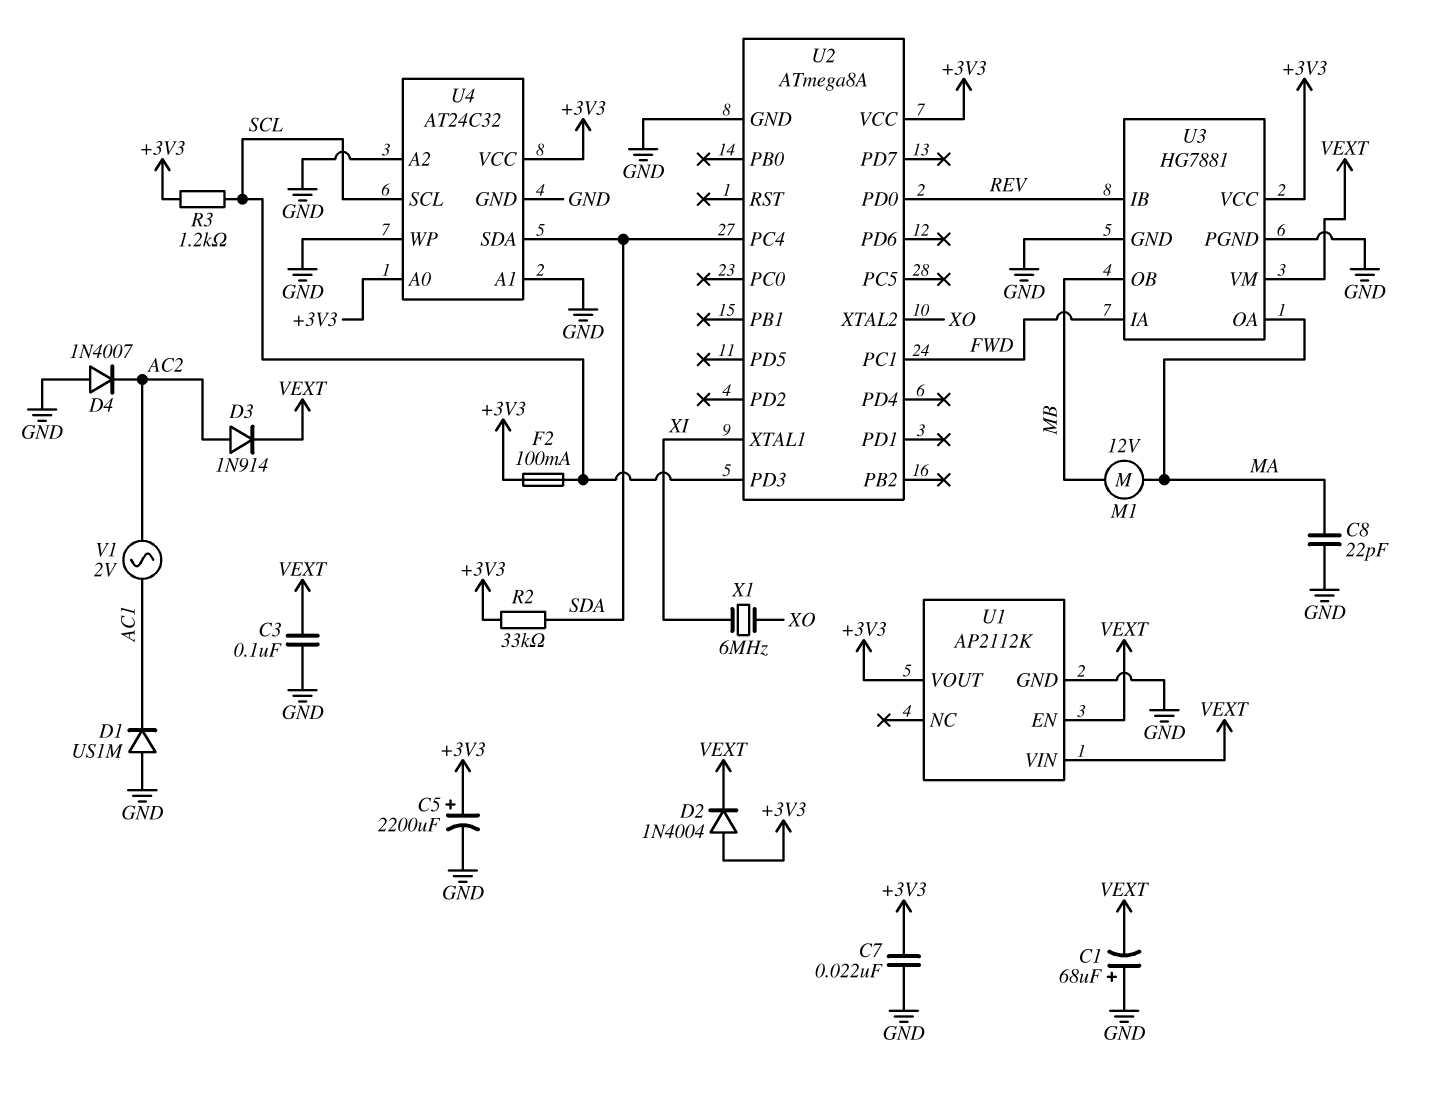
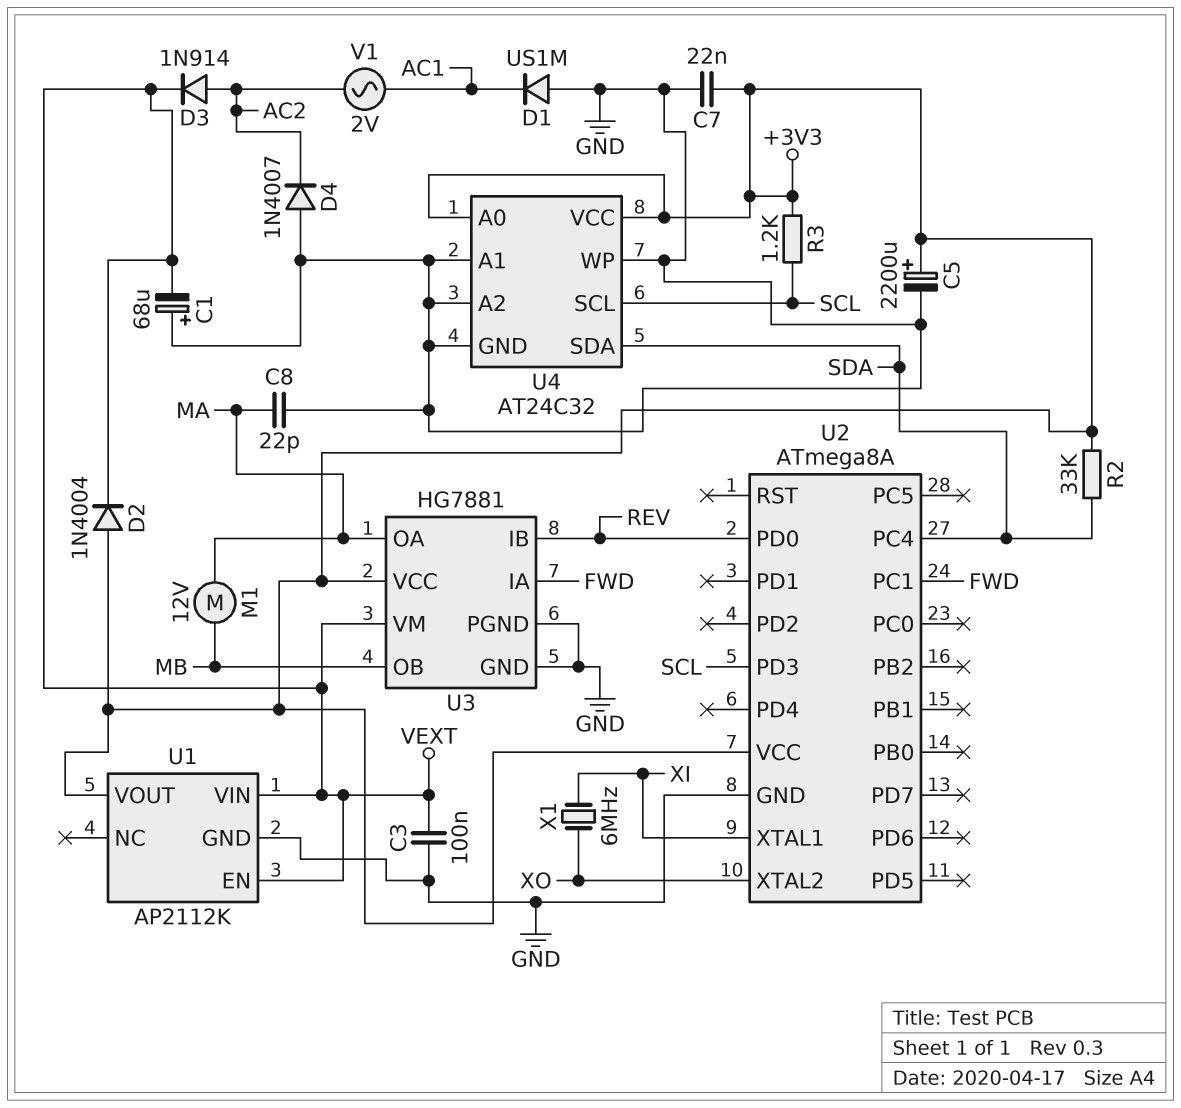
F2: 100mA (+3V3, SCL) -> none

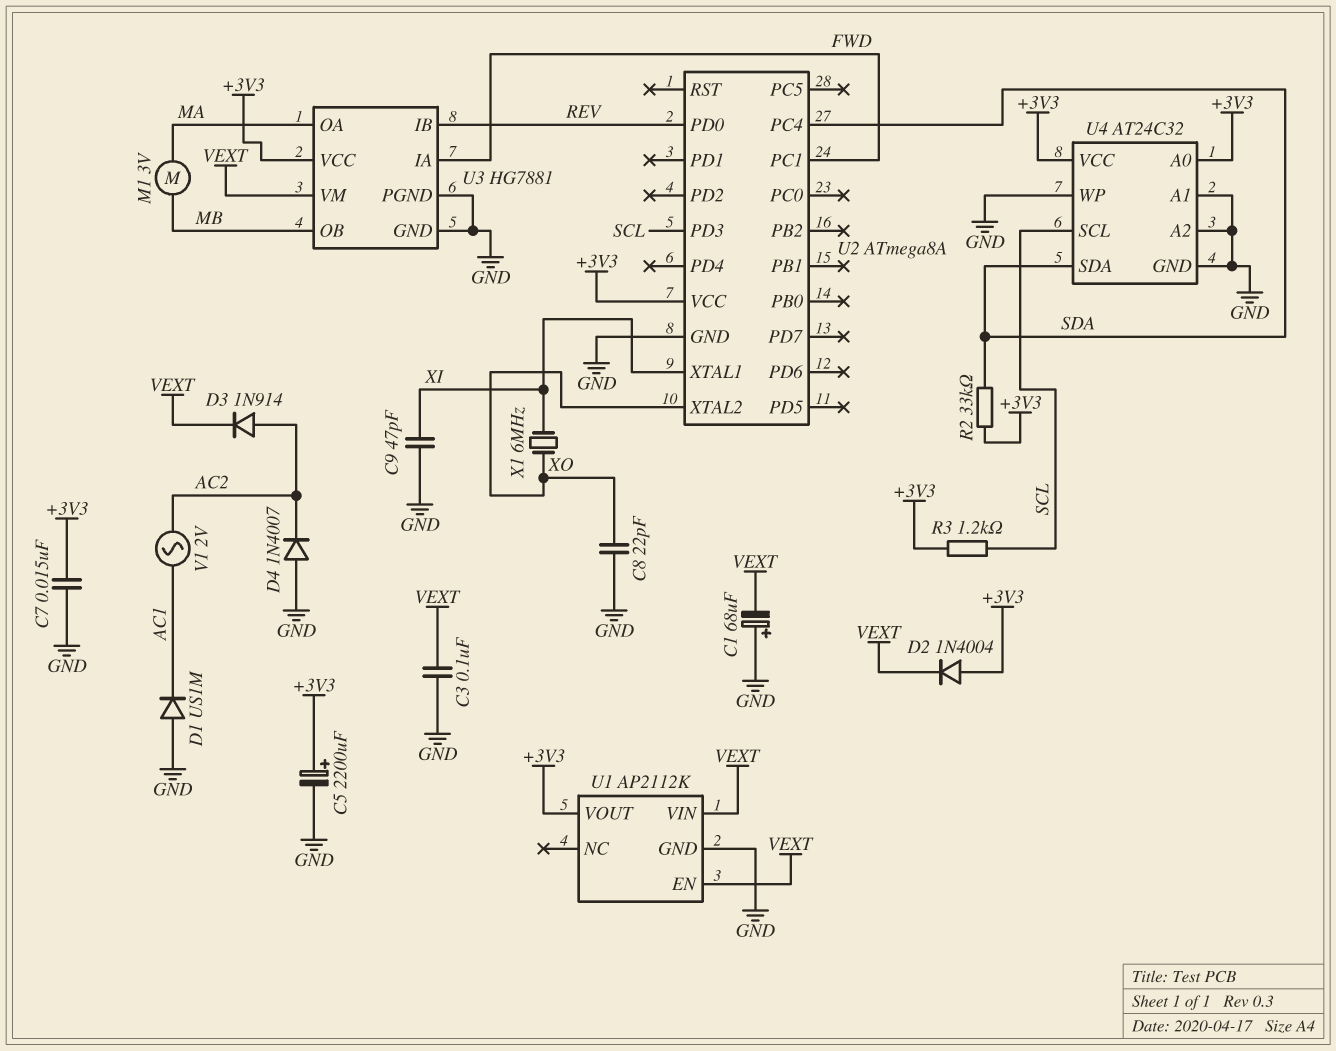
C7: 22nF (+3V3, GND) -> 15nF (+3V3, GND)
C8: 22pF (GND, MA) -> 22pF (GND, XO)
C9: none -> 47pF (GND, XI)
M1: motor 12V (MA, MB) -> motor 3V (MA, MB)

